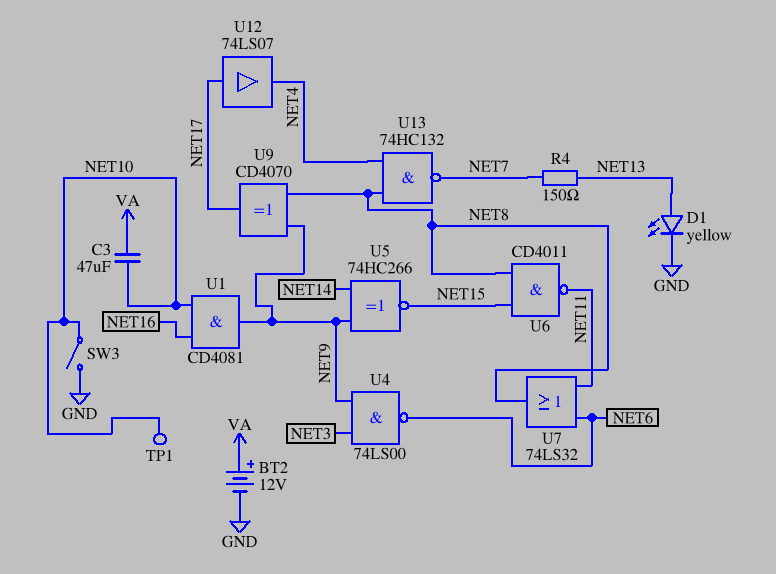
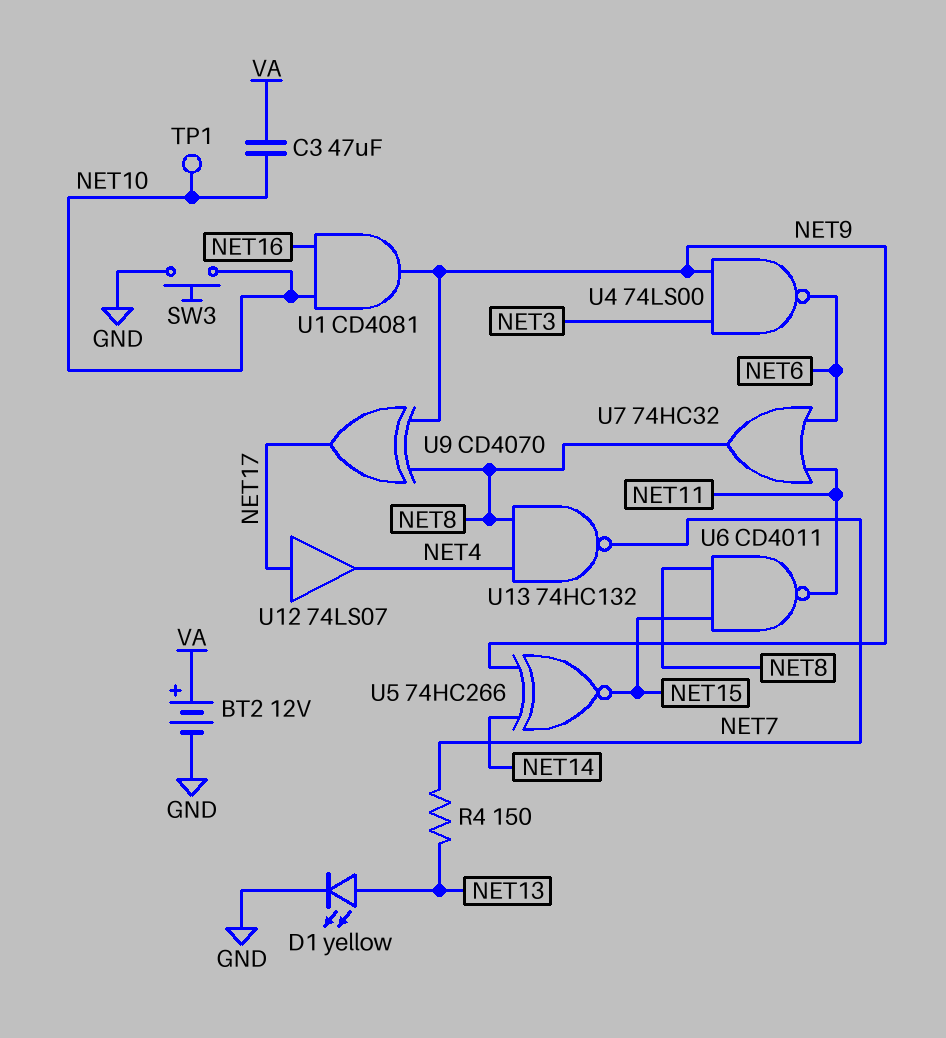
SW3: switch (GND, NET10) -> button (GND, NET10)
U7: OR 74LS32 (in NET6, in NET11, out NET8) -> OR 74HC32 (in NET6, in NET11, out NET8)

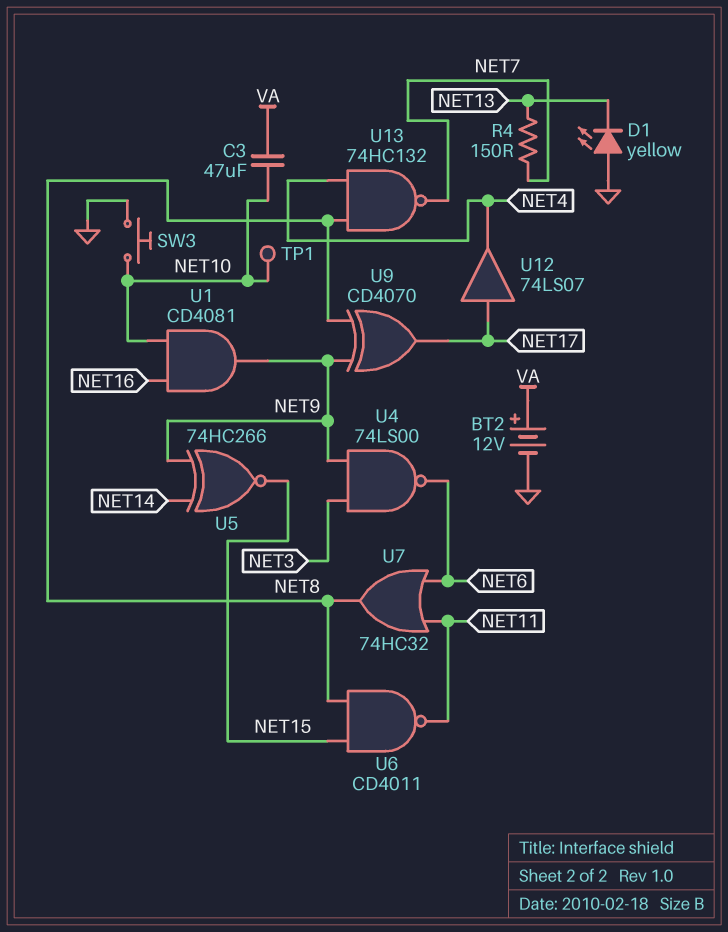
D1: LED yellow (A NET13, K GND) -> LED yellow (A GND, K NET13)

